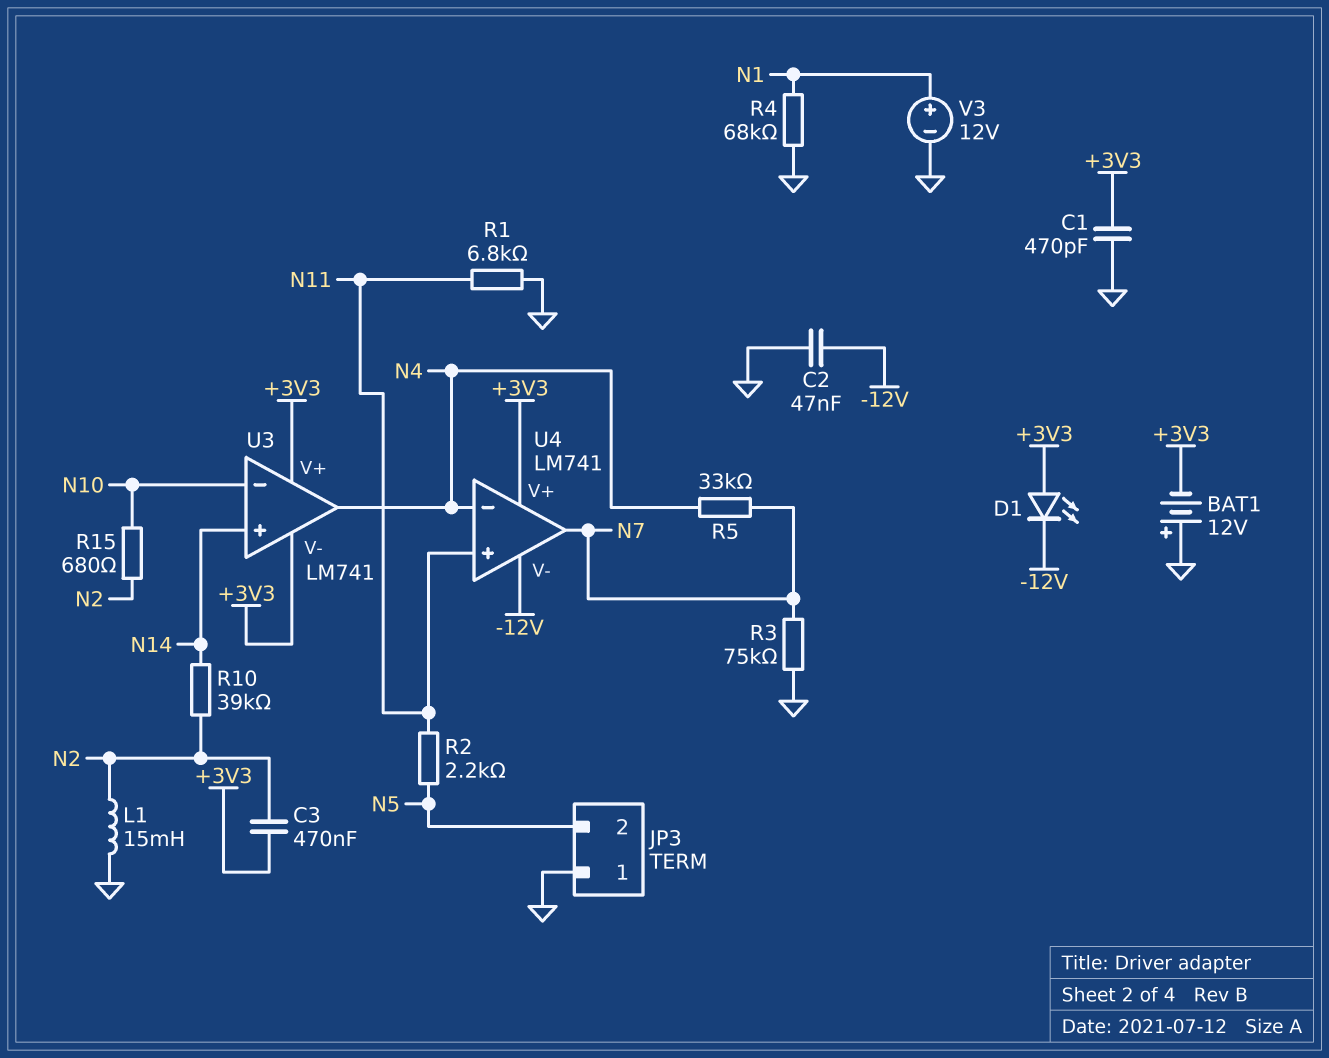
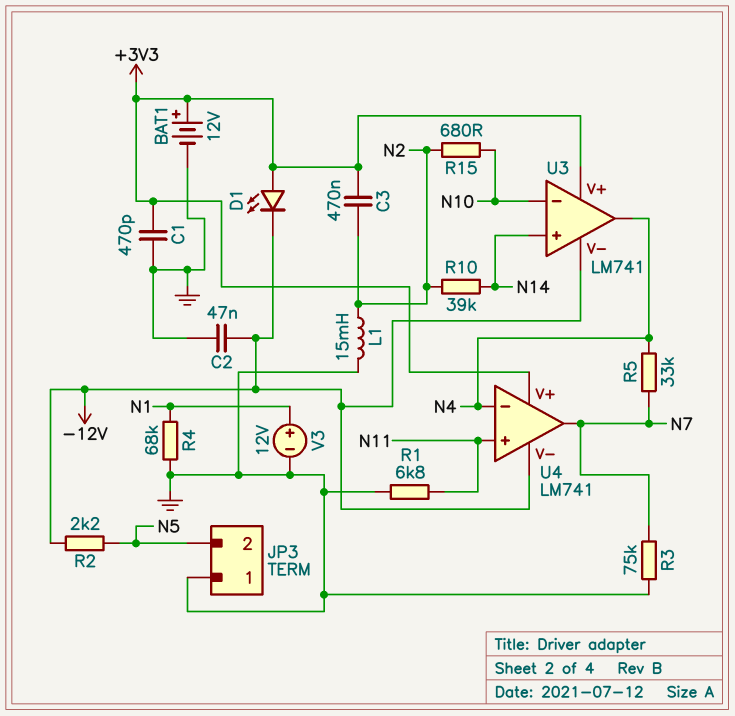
BAT1: 12V (plus GND, minus +3V3) -> 12V (plus +3V3, minus GND)
R2: 2.2k (N5, N11) -> 2.2k (-12V, N5)
U3 pin V-: +3V3 -> -12V

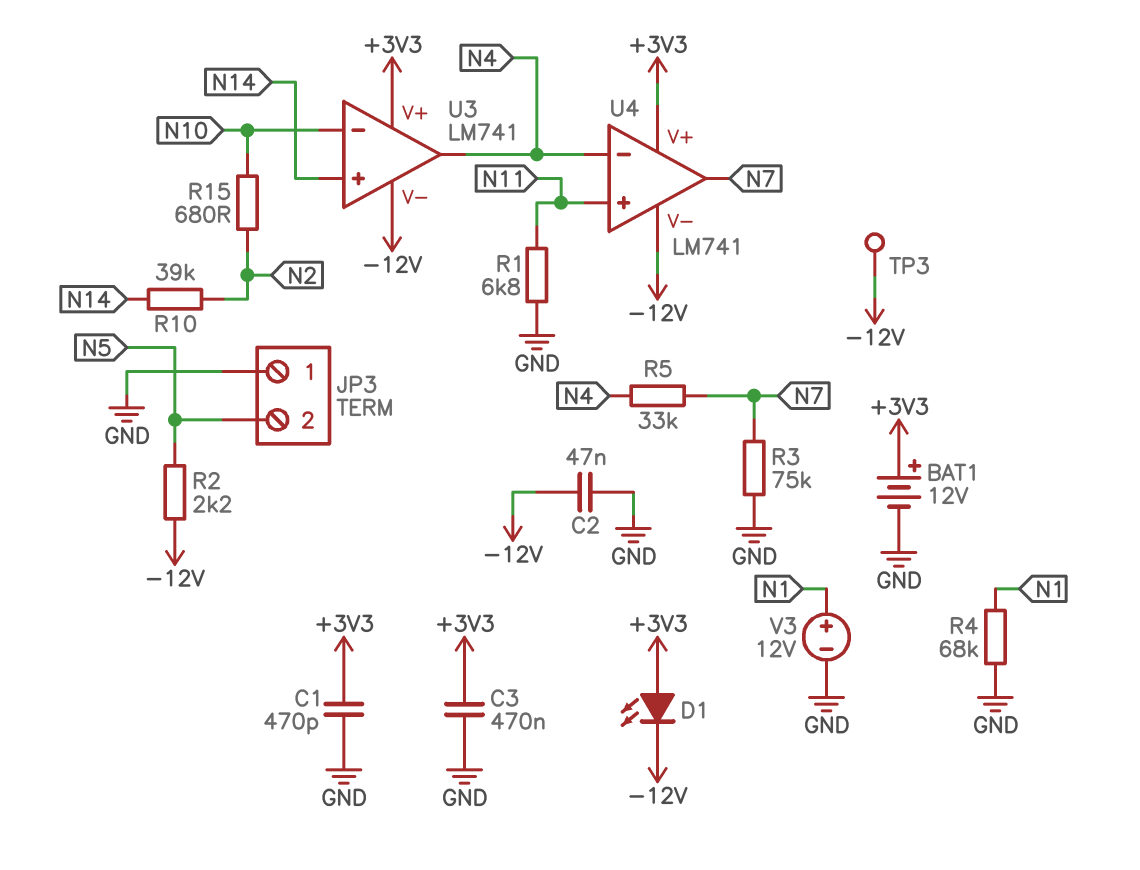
C3: 470nF (+3V3, N2) -> 470nF (+3V3, GND)
L1: 15mH (GND, N2) -> none
TP3: none -> test point (-12V)

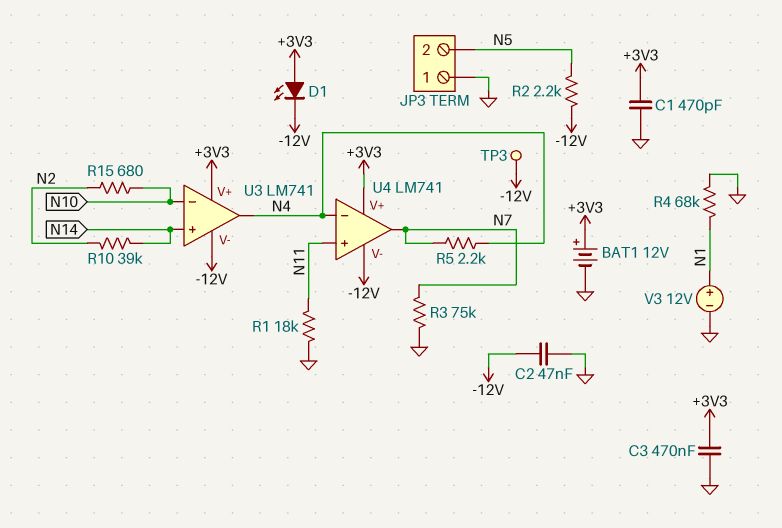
R1: 6.8k (GND, N11) -> 18k (GND, N11)
R5: 33k (N4, N7) -> 2.2k (N4, N7)

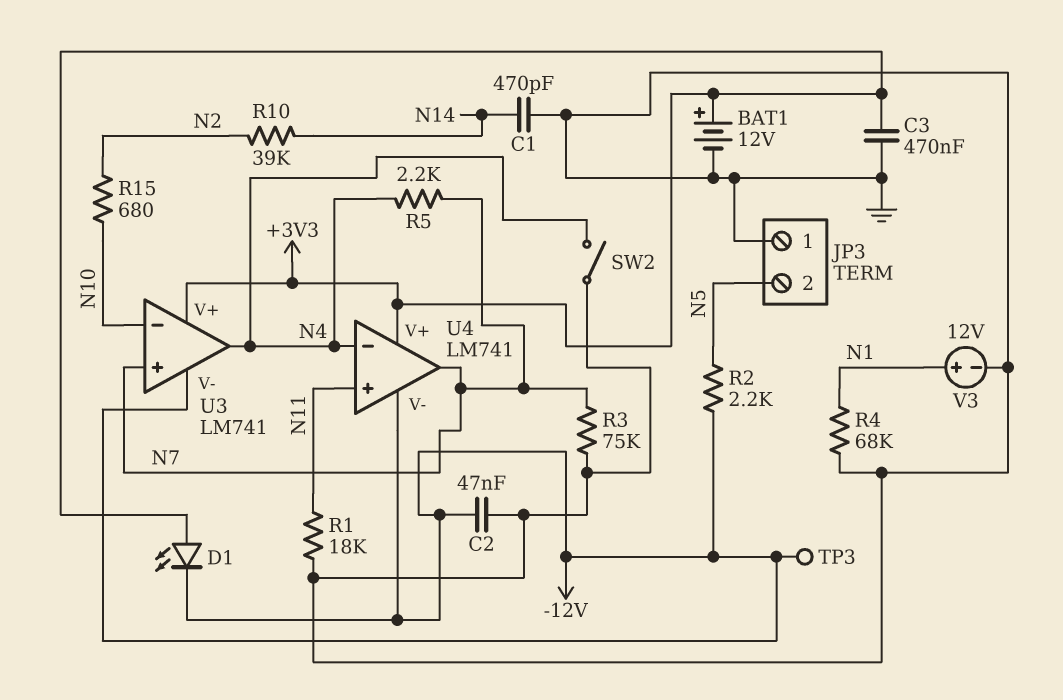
C1: 470pF (+3V3, GND) -> 470pF (GND, N14)
SW2: none -> switch (GND, N4)
U3 pin in+: N14 -> N7

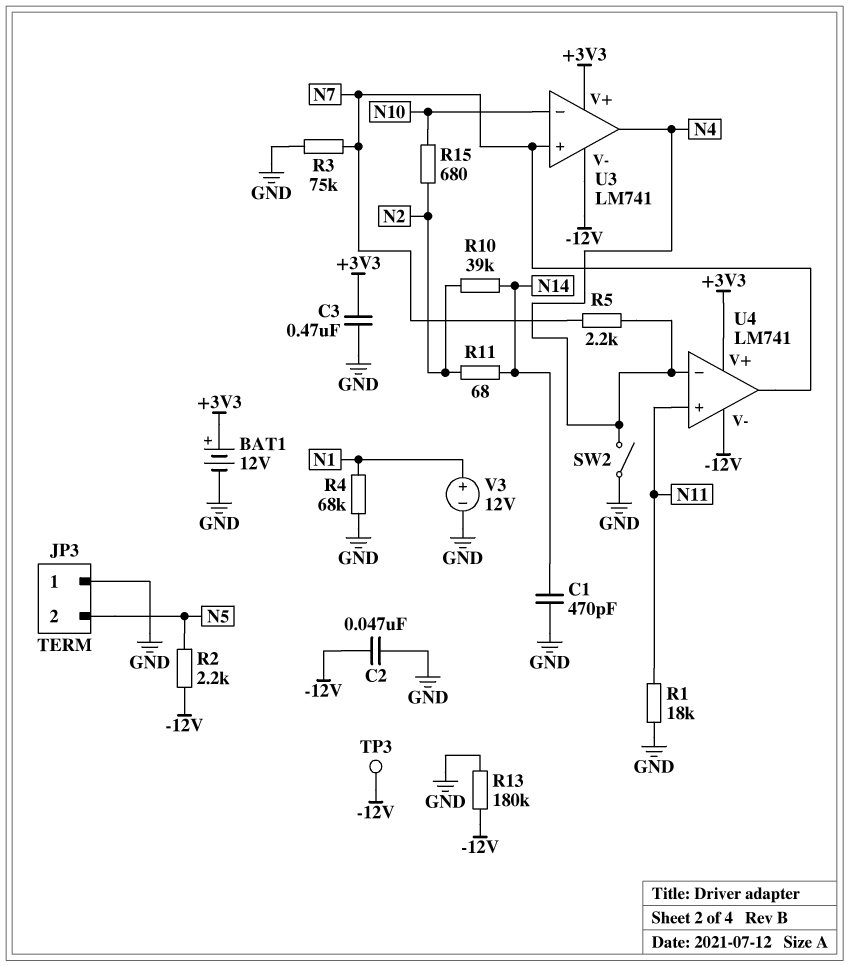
D1: LED (A +3V3, K -12V) -> none
R11: none -> 68 (N2, N14)
R13: none -> 180k (-12V, GND)

